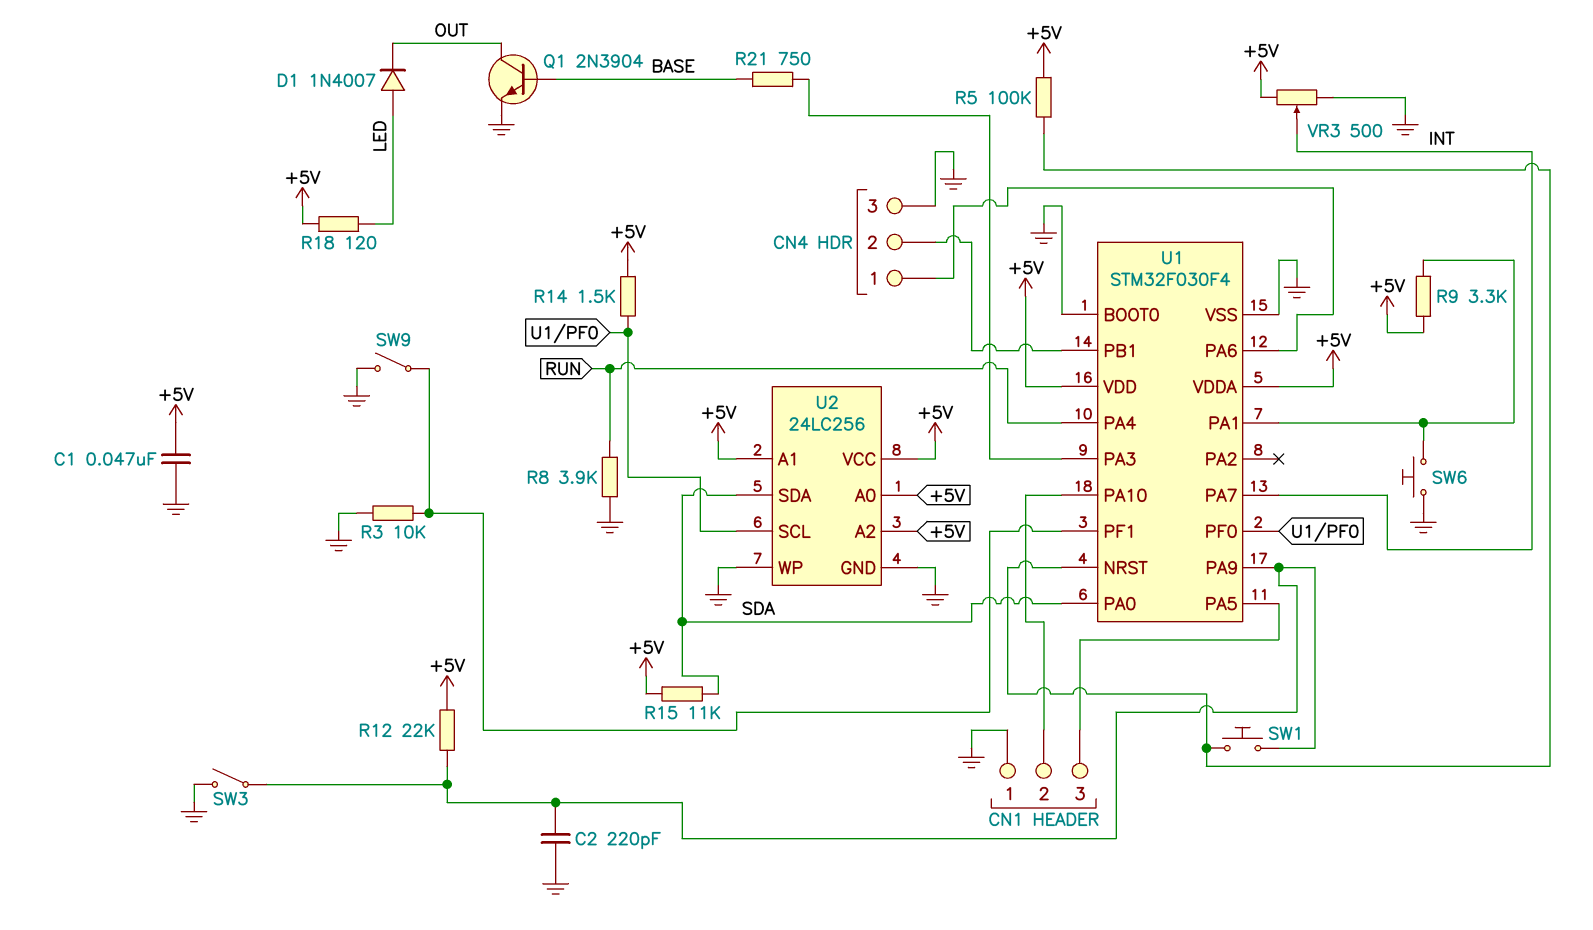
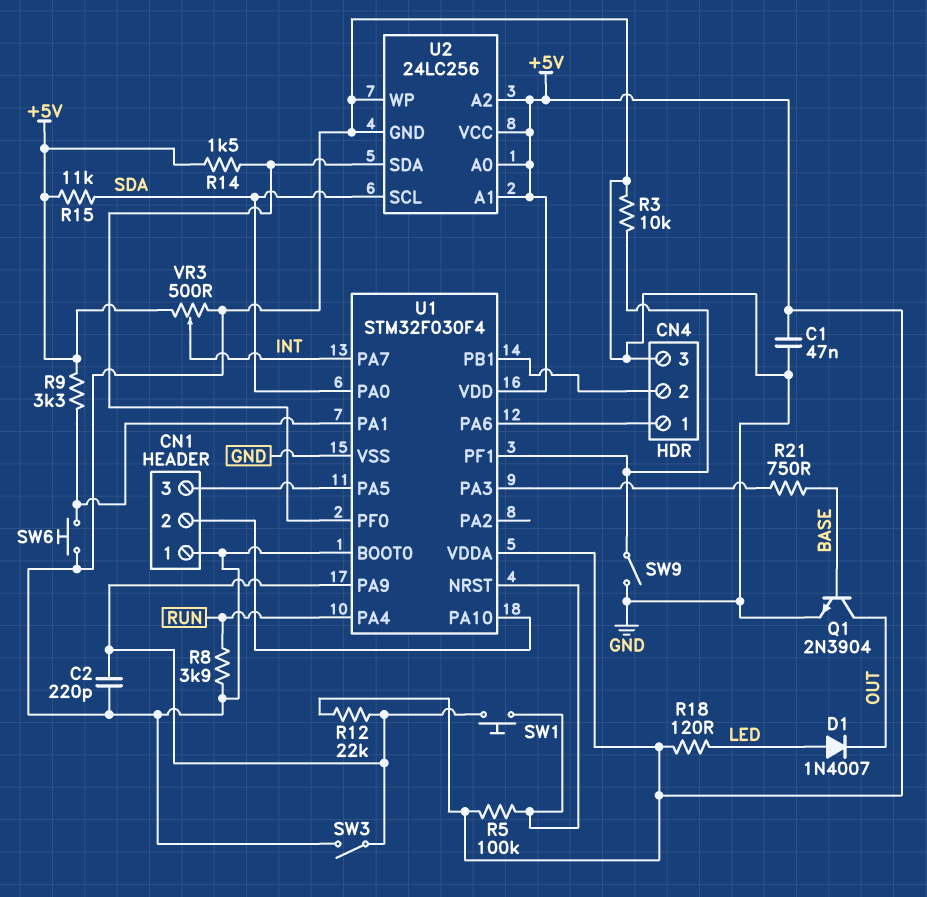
U2 pin SCL: U1/PF0 -> SDA
U2 pin SDA: SDA -> U1/PF0

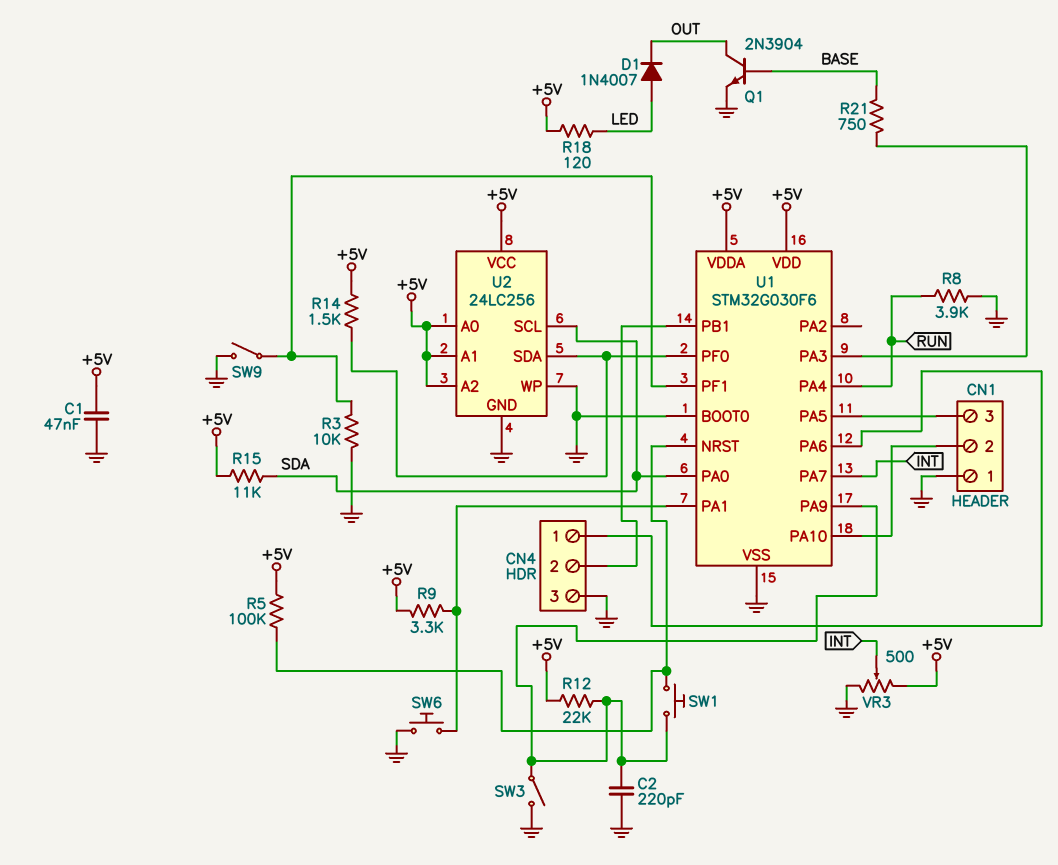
U1: STM32F030F4 -> STM32G030F6

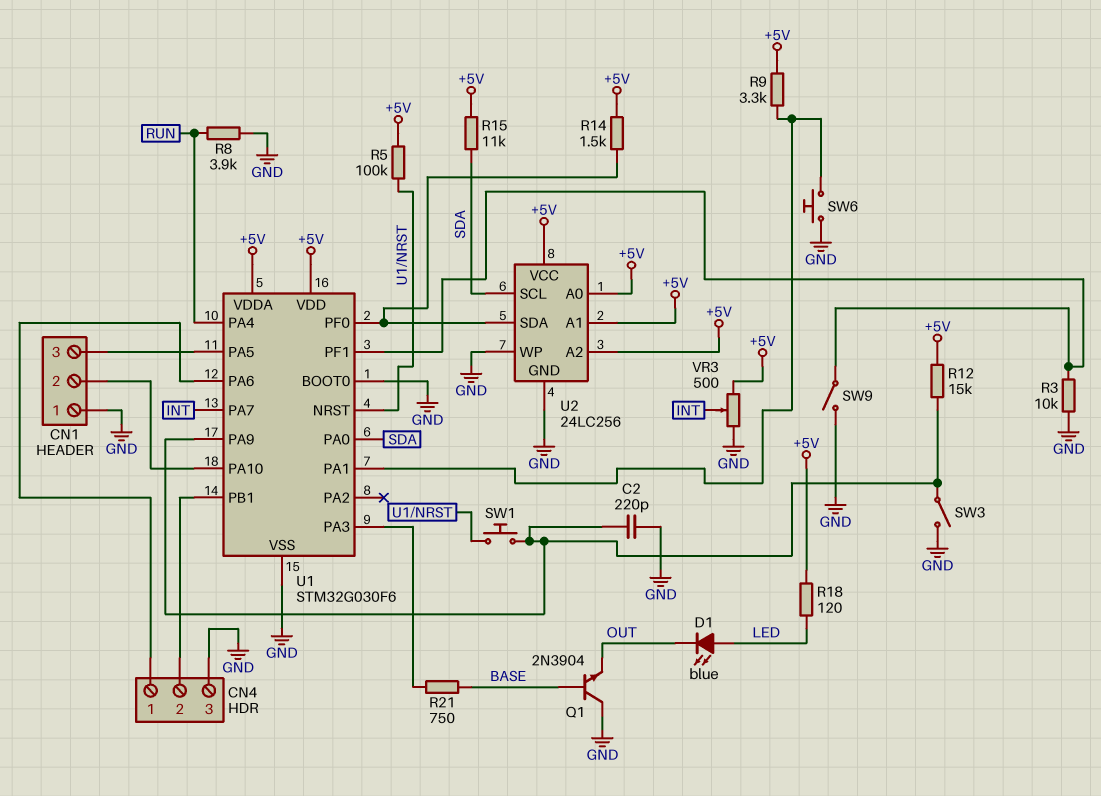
C1: 47nF (+5V, GND) -> none
D1: diode 1N4007 (A LED, K OUT) -> LED blue (A LED, K OUT)
Q1: NPN 2N3904 (B BASE, C OUT, E GND) -> NPN 2N3904 (B BASE, C GND, E OUT)
R12: 22k (+5V, U1/PA9) -> 15k (+5V, U1/PA9)

